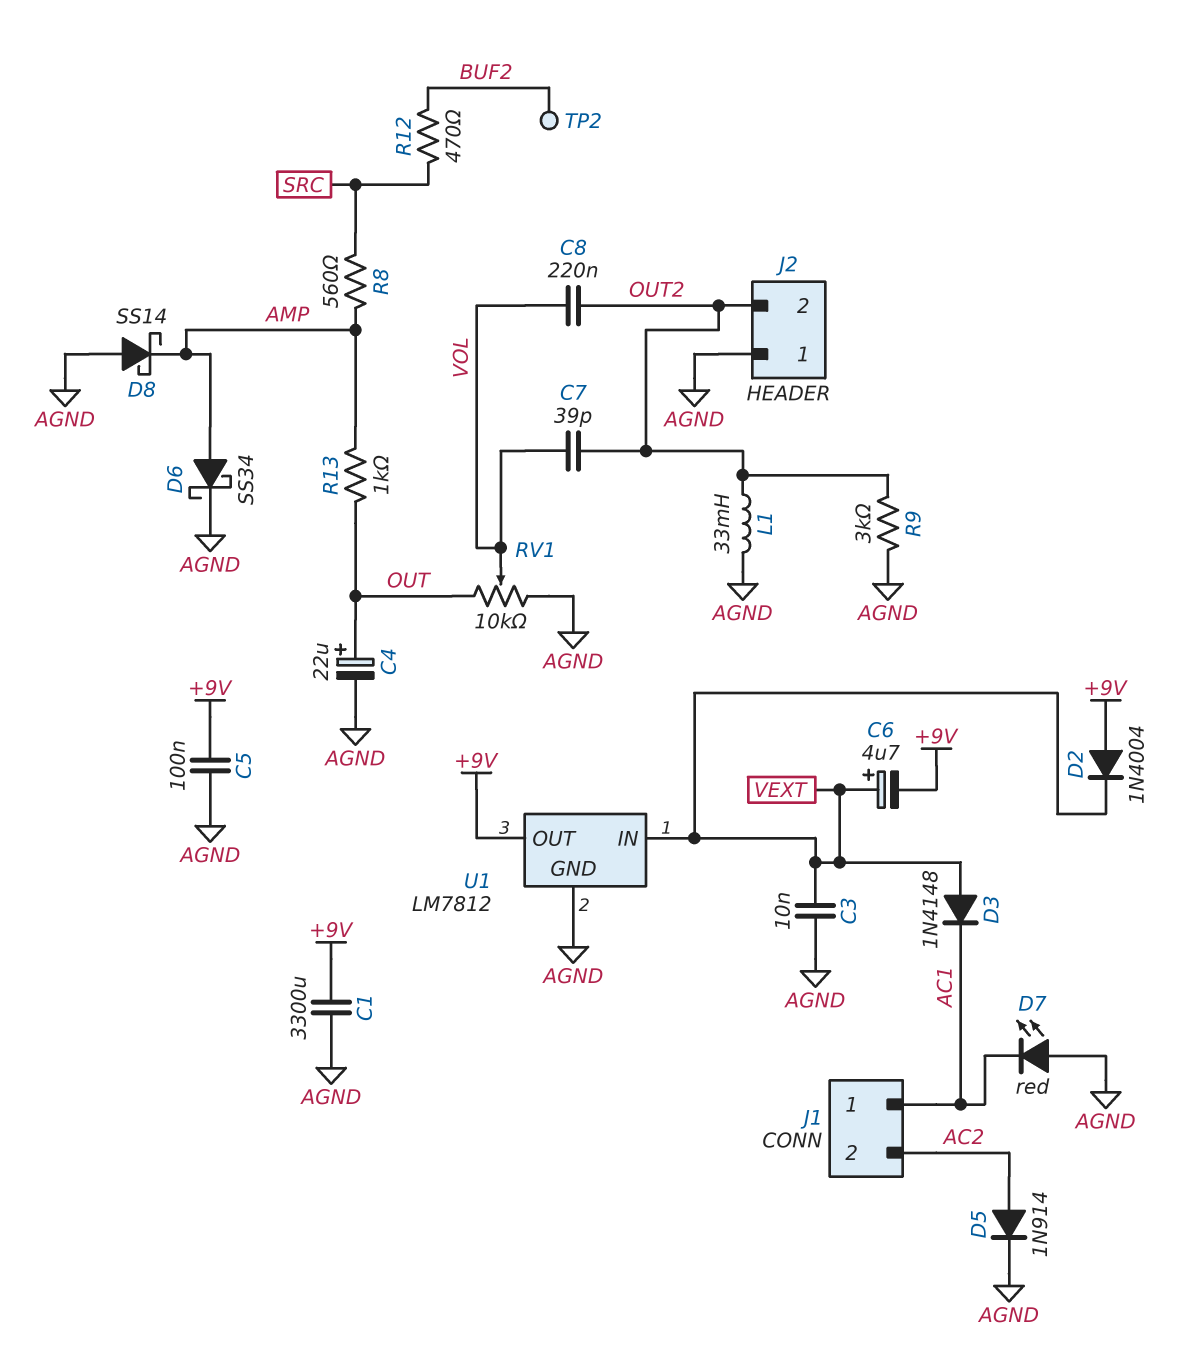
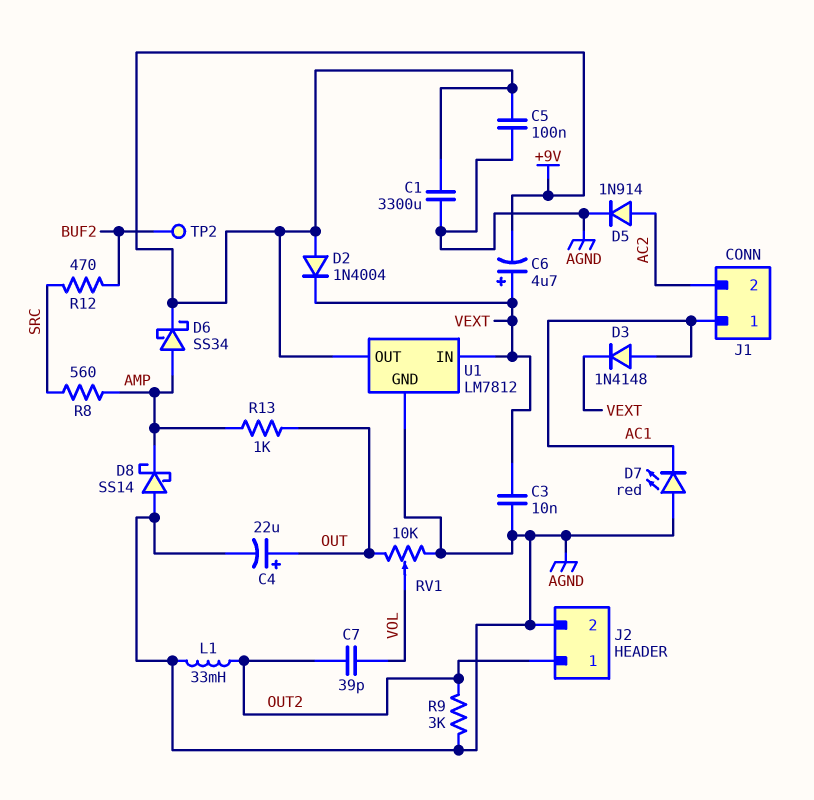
C8: 220nF (OUT2, VOL) -> none
D3: diode 1N4148 (A VEXT, K AC1) -> diode 1N4148 (A AC1, K VEXT)
D6: schottky SS34 (A AMP, K AGND) -> schottky SS34 (A AMP, K +9V)
J2 pin 1: AGND -> OUT2
J2 pin 2: OUT2 -> AGND

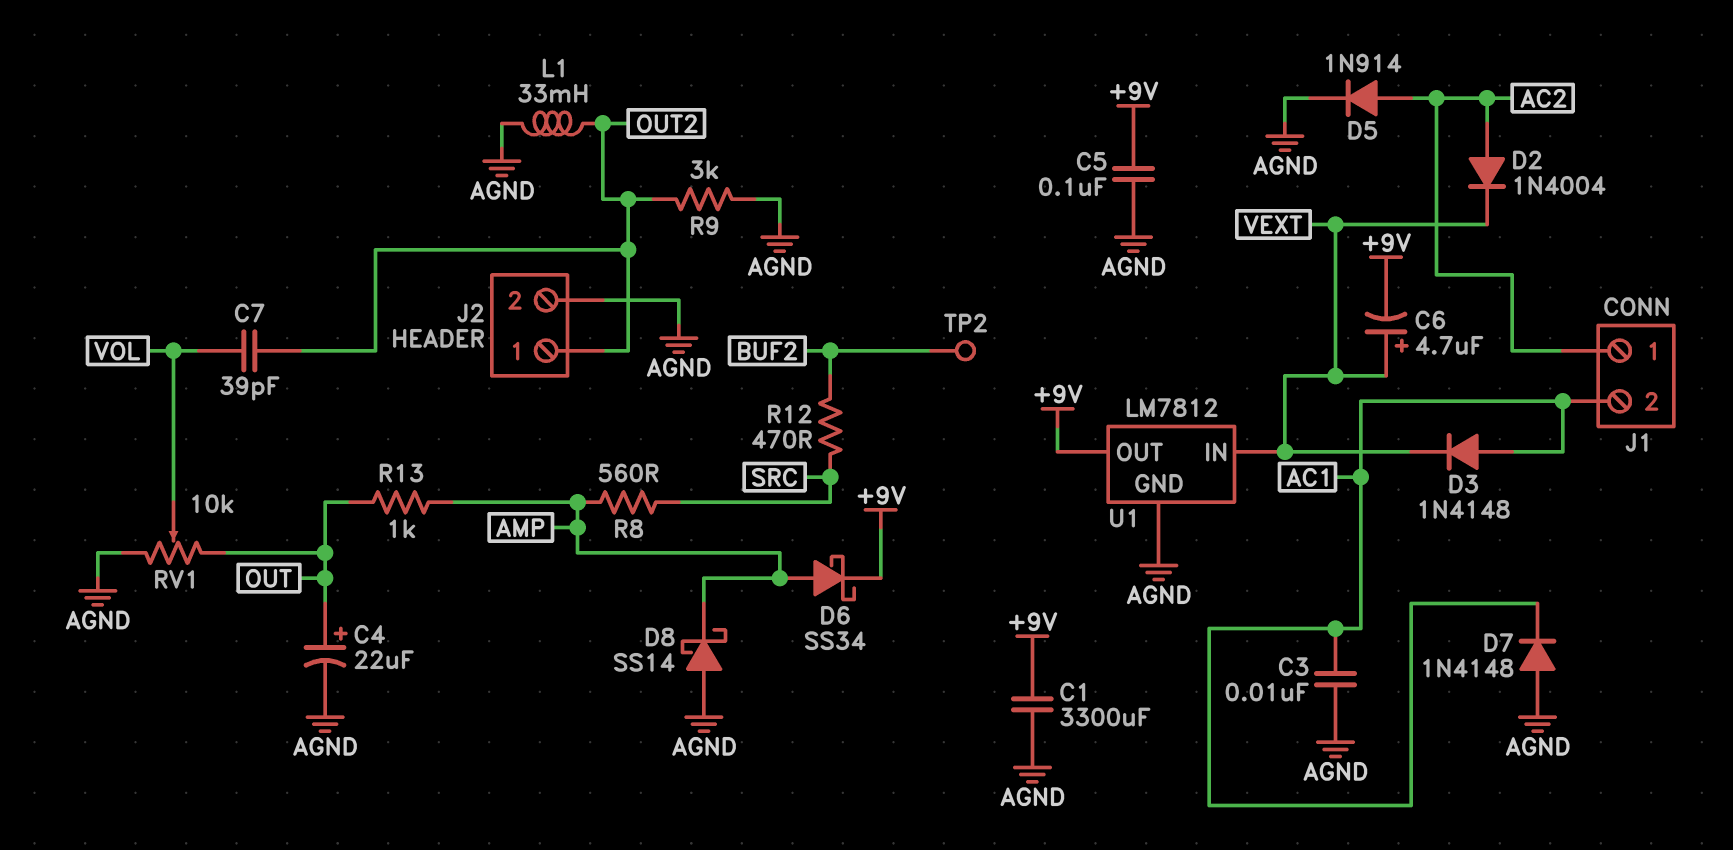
C3: 10nF (AGND, VEXT) -> 10nF (AC1, AGND)
D2: diode 1N4004 (A +9V, K VEXT) -> diode 1N4004 (A AC2, K VEXT)
D7: LED red (A AGND, K AC1) -> diode 1N4148 (A AGND, K AC1)
J1 pin 1: AC1 -> AC2
J1 pin 2: AC2 -> AC1

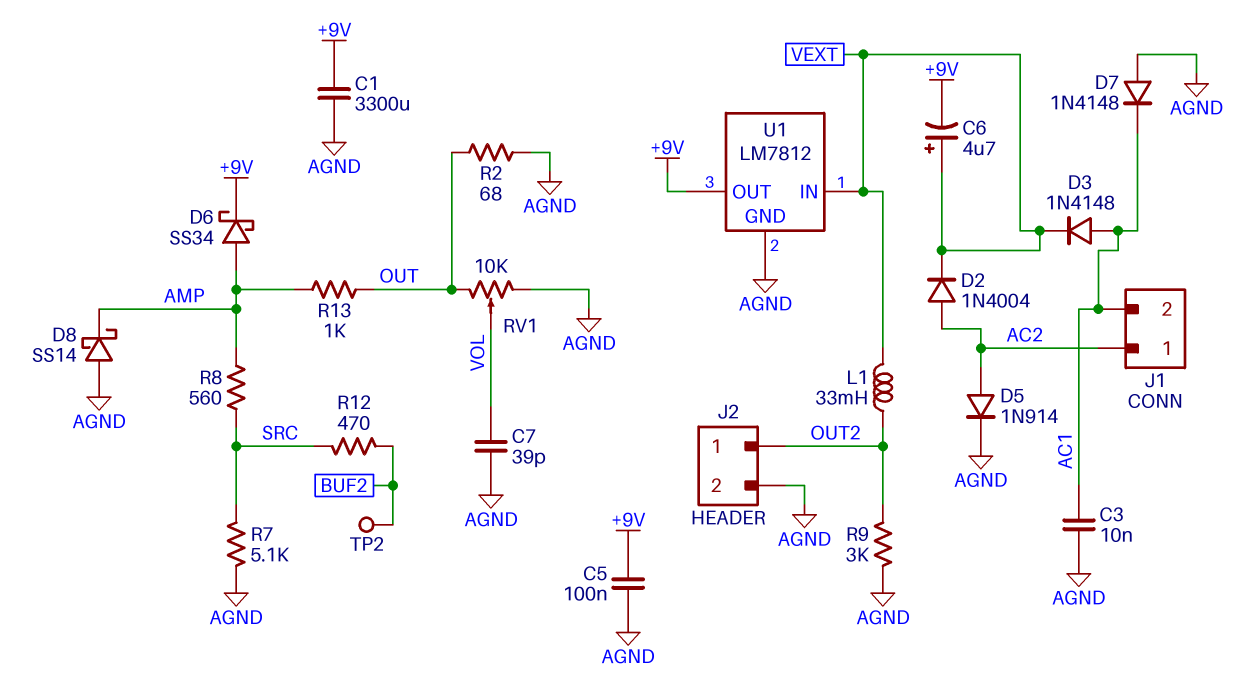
C4: 22uF (plus OUT, minus AGND) -> none
C7: 39pF (OUT2, VOL) -> 39pF (AGND, VOL)
L1: 33mH (AGND, OUT2) -> 33mH (OUT2, VEXT)
R2: none -> 68 (AGND, OUT)
R7: none -> 5.1k (AGND, SRC)

